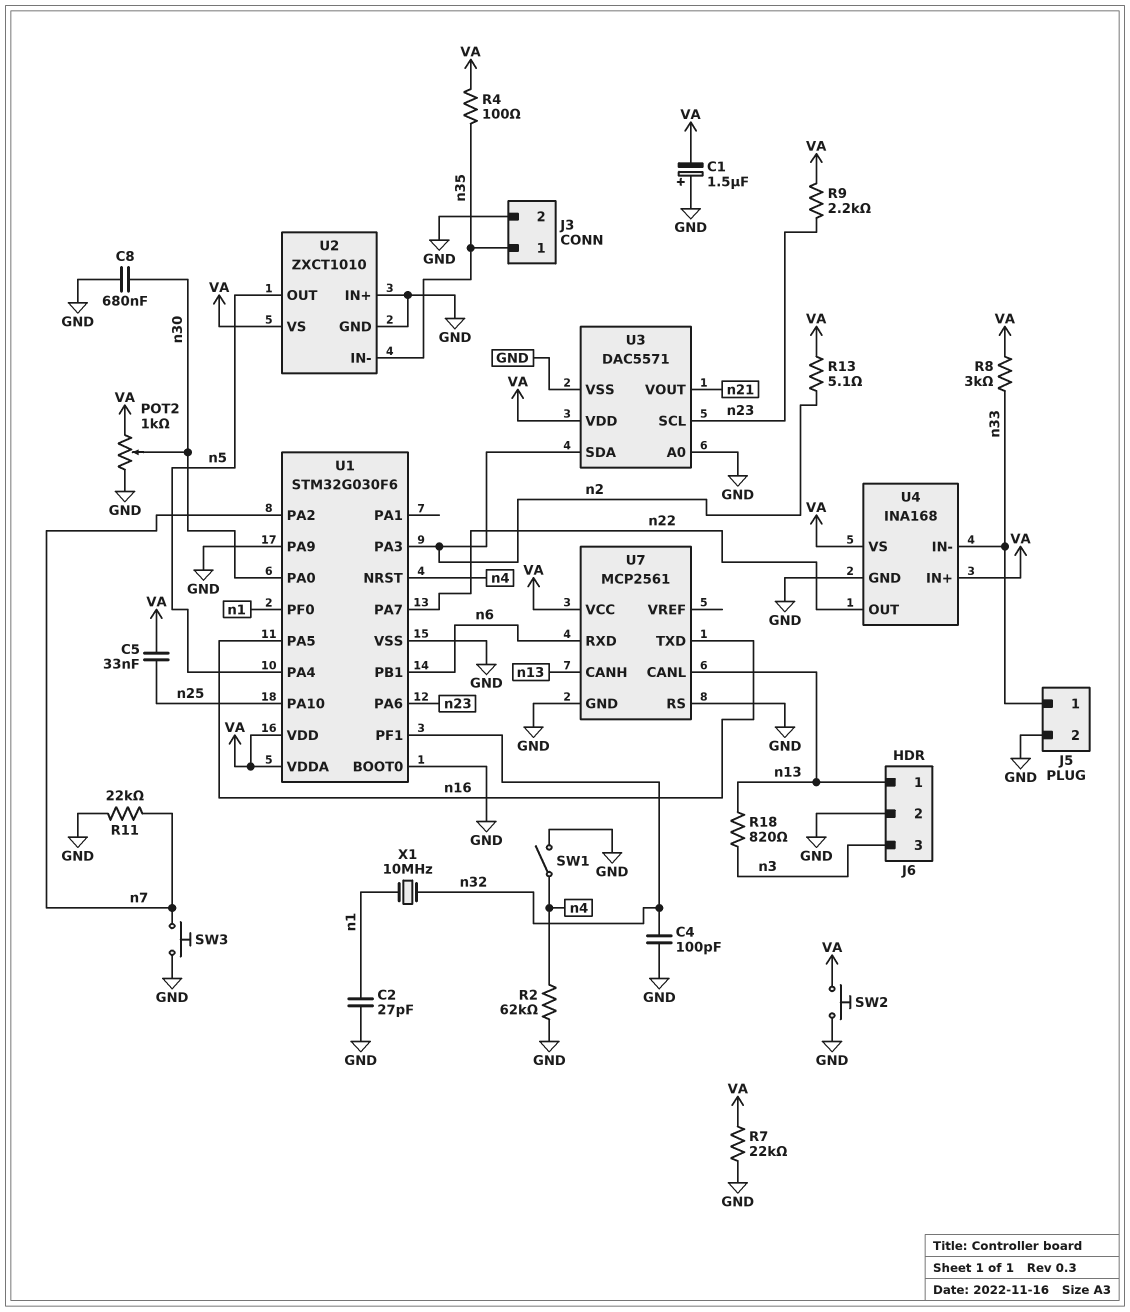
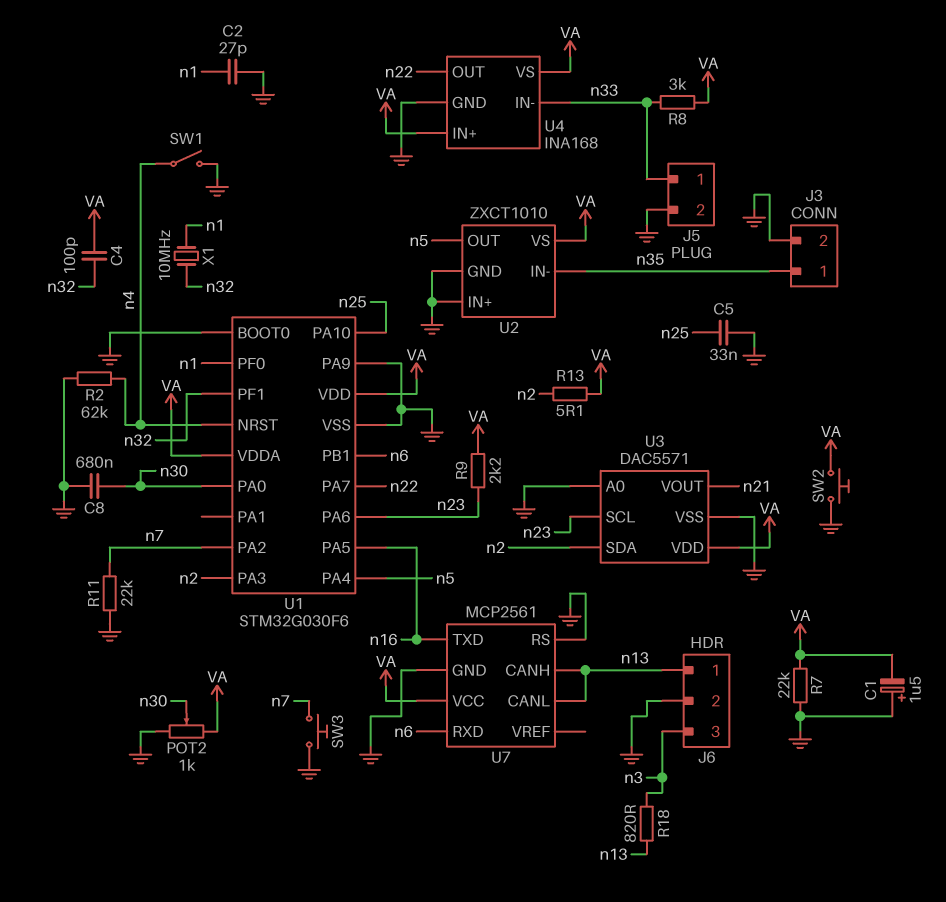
C4: 100pF (GND, n32) -> 100pF (VA, n32)
C5: 33nF (VA, n25) -> 33nF (GND, n25)
R4: 100 (VA, n35) -> none

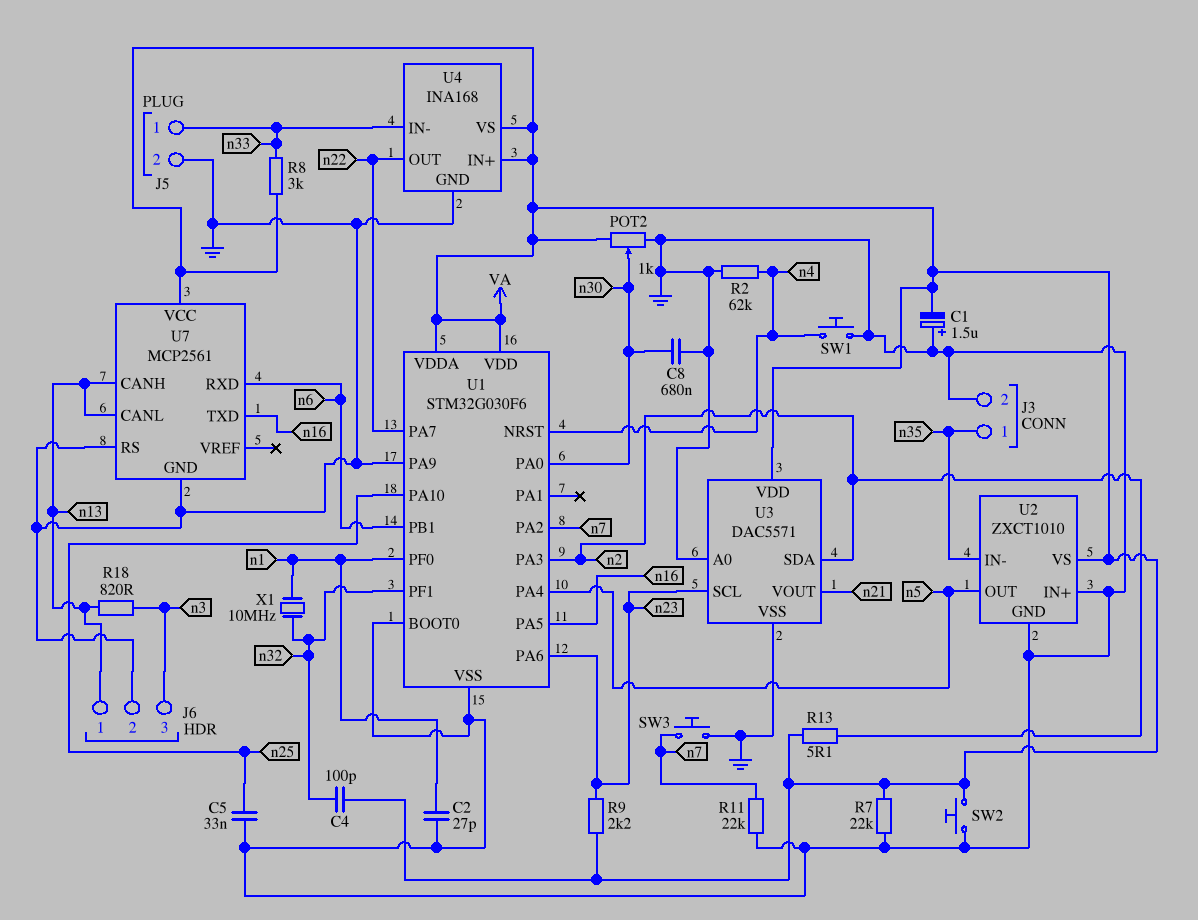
SW1: switch (GND, n4) -> button (GND, n4)

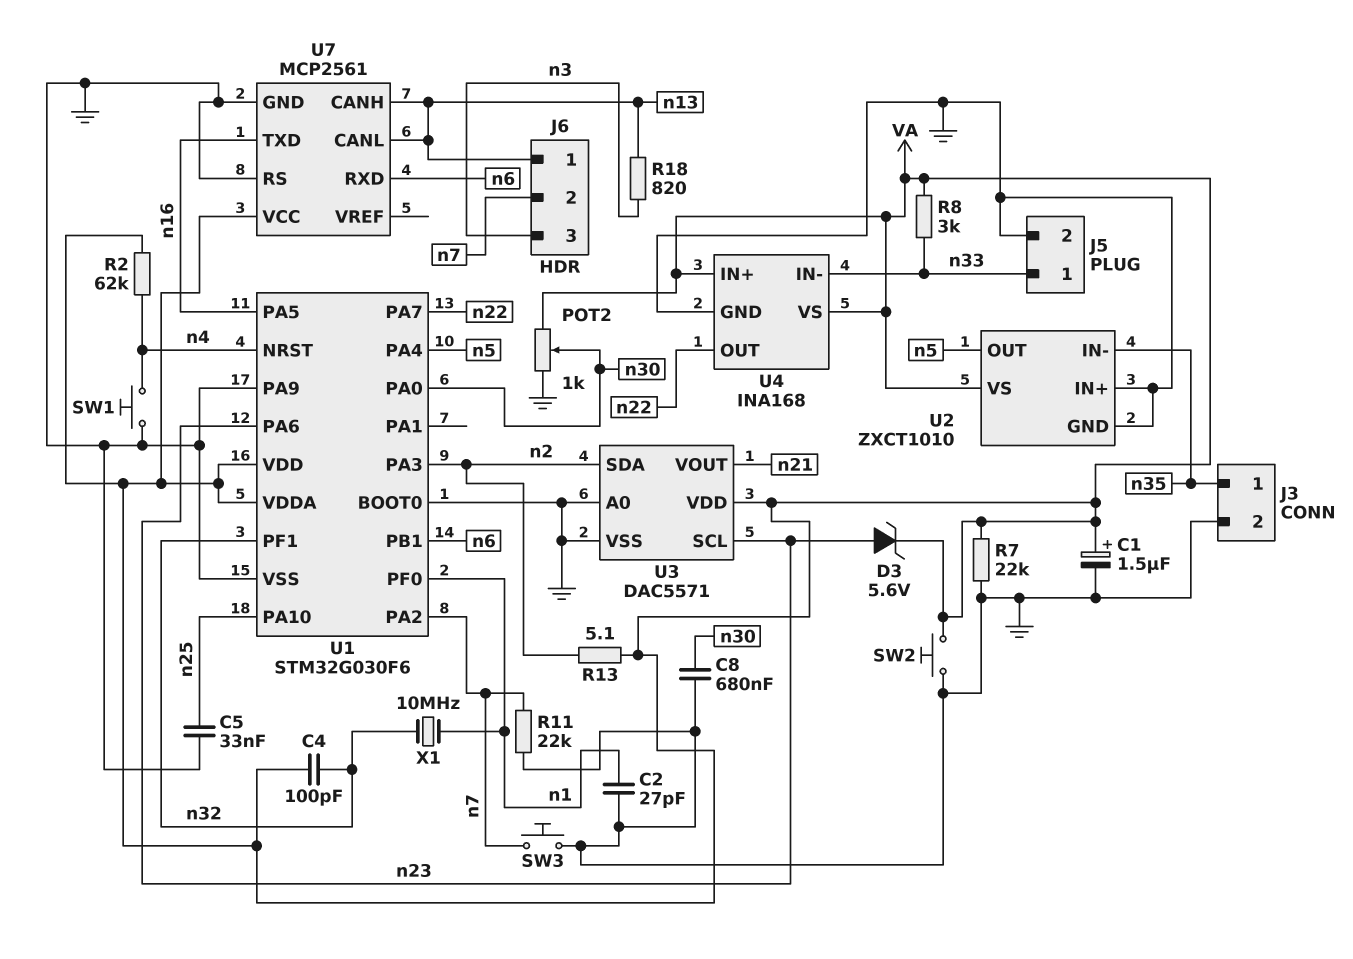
C1: 1.5uF (plus GND, minus VA) -> 1.5uF (plus VA, minus GND)
D3: none -> zener 5.6V (A n23, K VA)
J6 pin 2: GND -> n7
R2: 62k (GND, n4) -> 62k (VA, n4)
R9: 2.2k (VA, n23) -> none

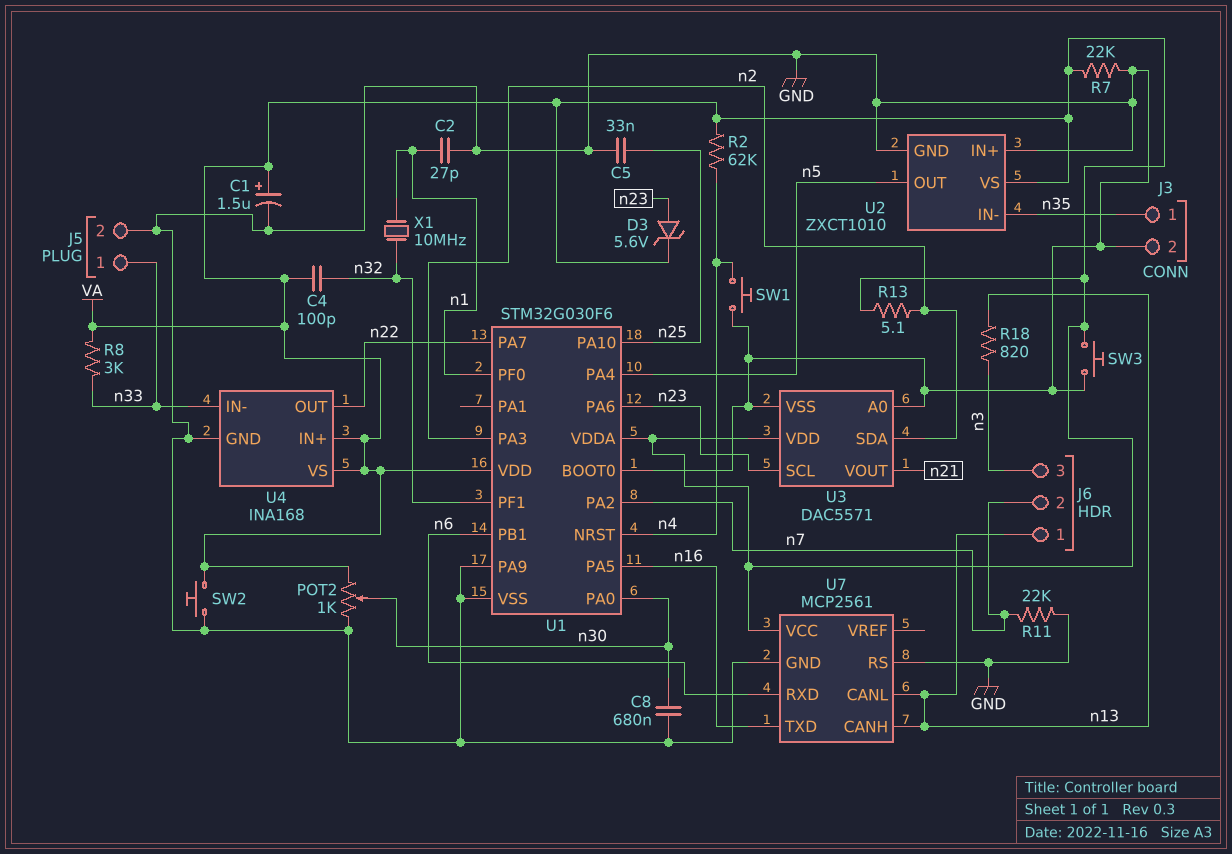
SW3: button (GND, n7) -> button (GND, VA)

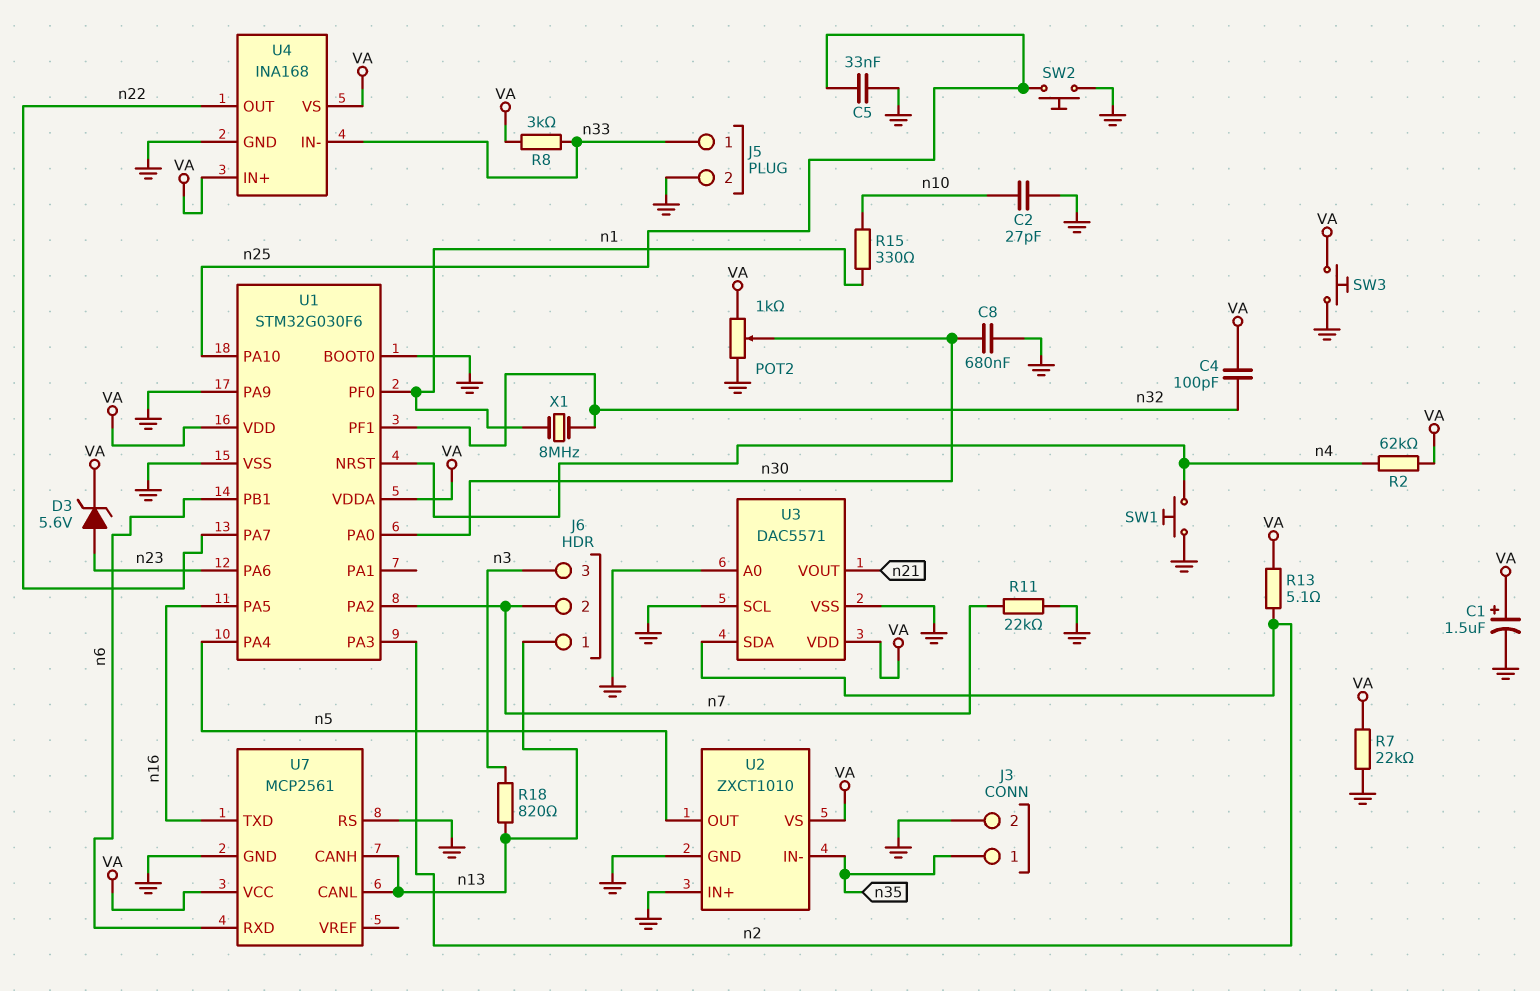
C2: 27pF (GND, n1) -> 27pF (GND, n10)
R15: none -> 330 (n1, n10)
SW2: button (GND, VA) -> button (GND, n25)
U3 pin SCL: n23 -> GND
X1: 10MHz (n1, n32) -> 8MHz (n1, n32)

